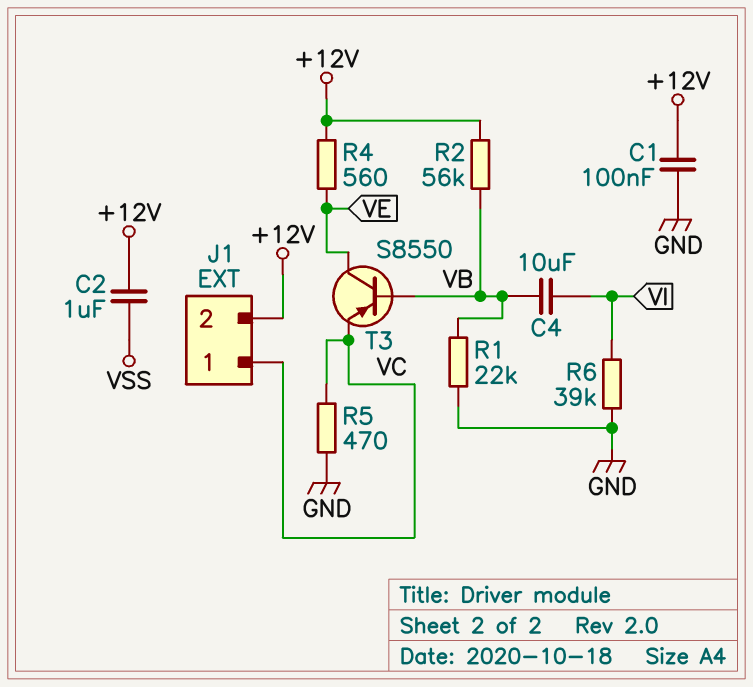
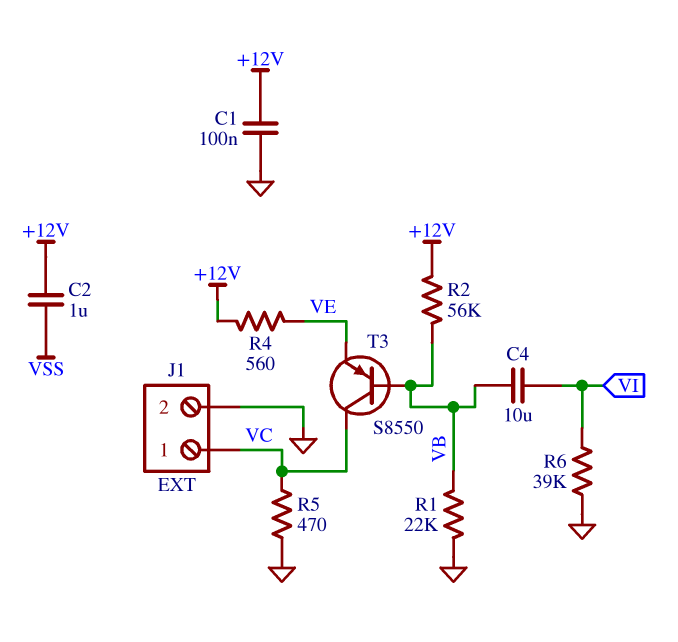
J1 pin 2: +12V -> GND
T3: PNP S8550 (B VB, C VE, E VC) -> PNP S8550 (B VB, C VC, E VE)

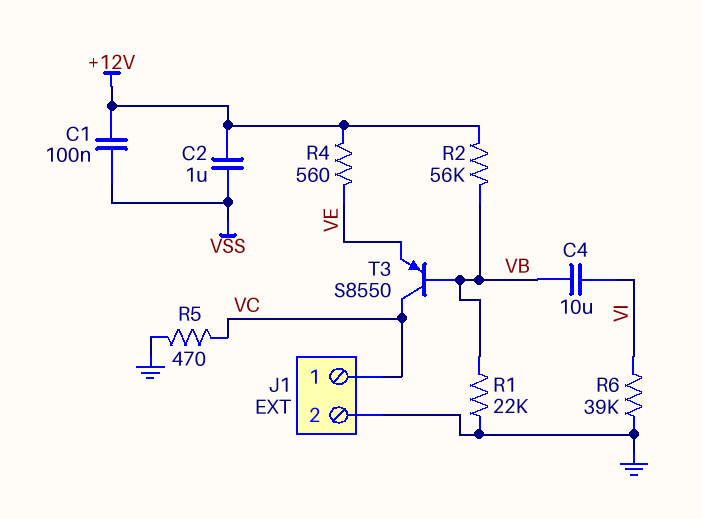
C1: 100nF (+12V, GND) -> 100nF (+12V, VSS)

